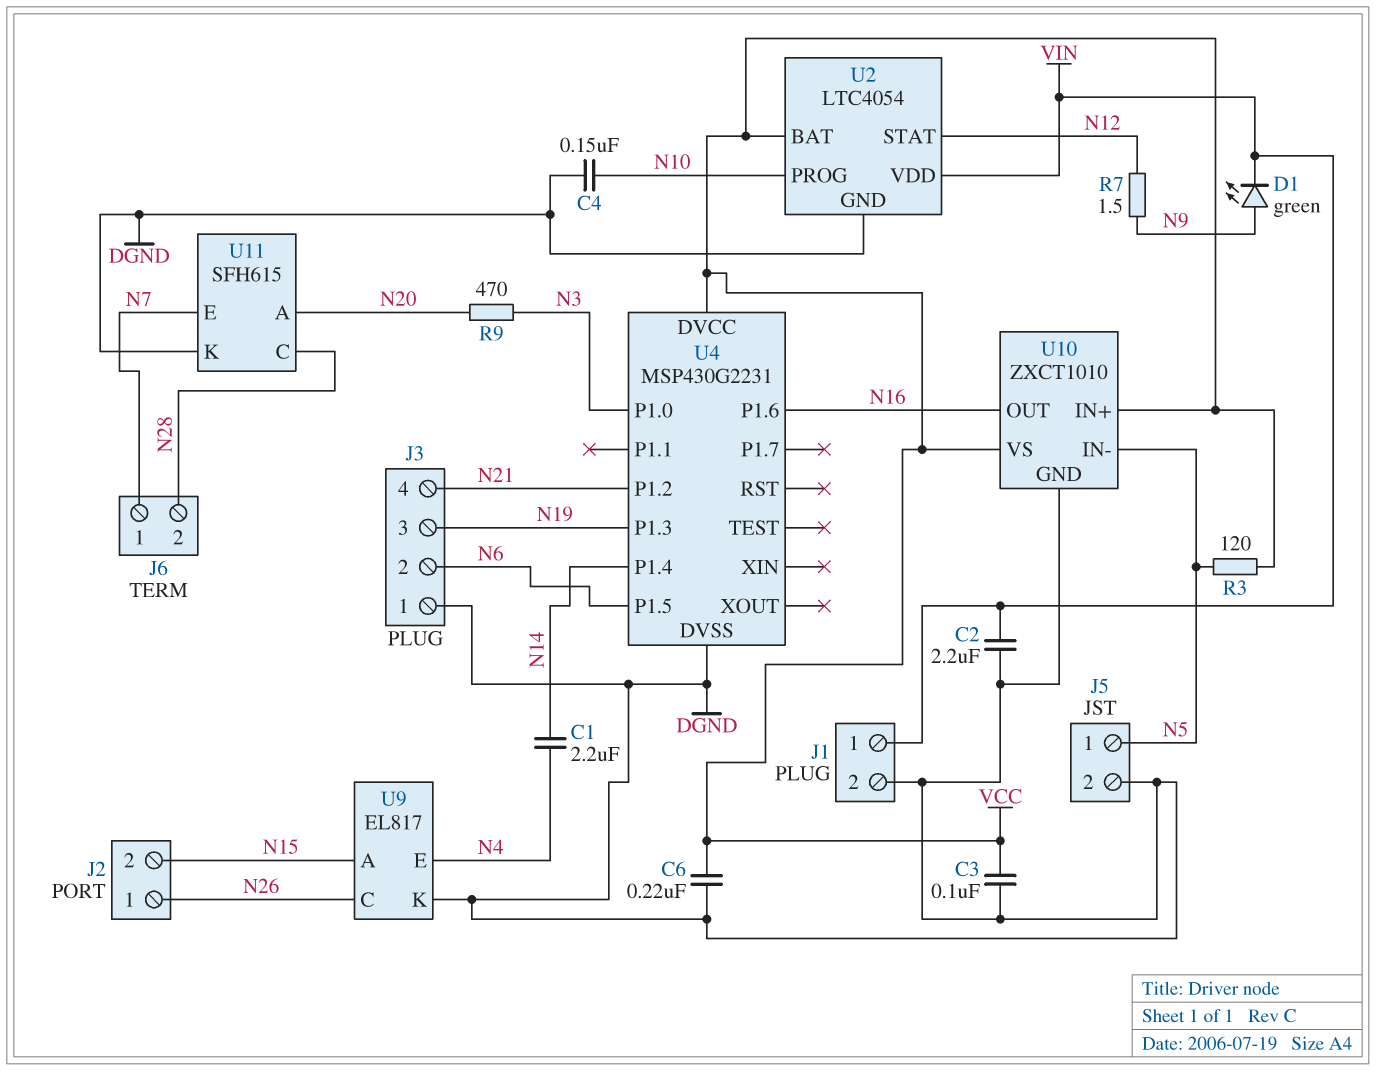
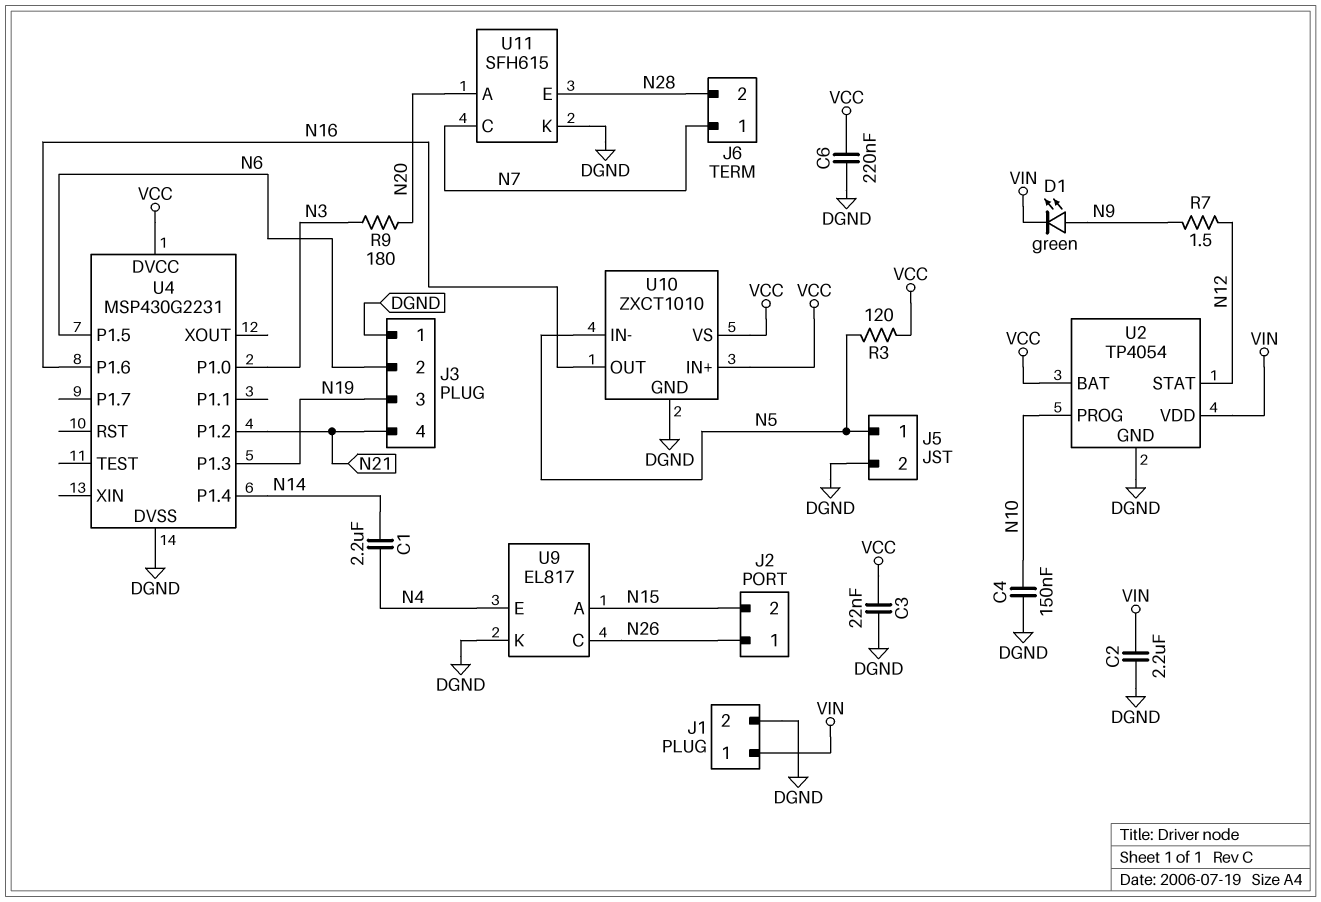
C3: 100nF (DGND, VCC) -> 22nF (DGND, VCC)
R9: 470 (N3, N20) -> 180 (N3, N20)
U2: LTC4054 -> TP4054
U11 pin C: N28 -> N7
U11 pin E: N7 -> N28

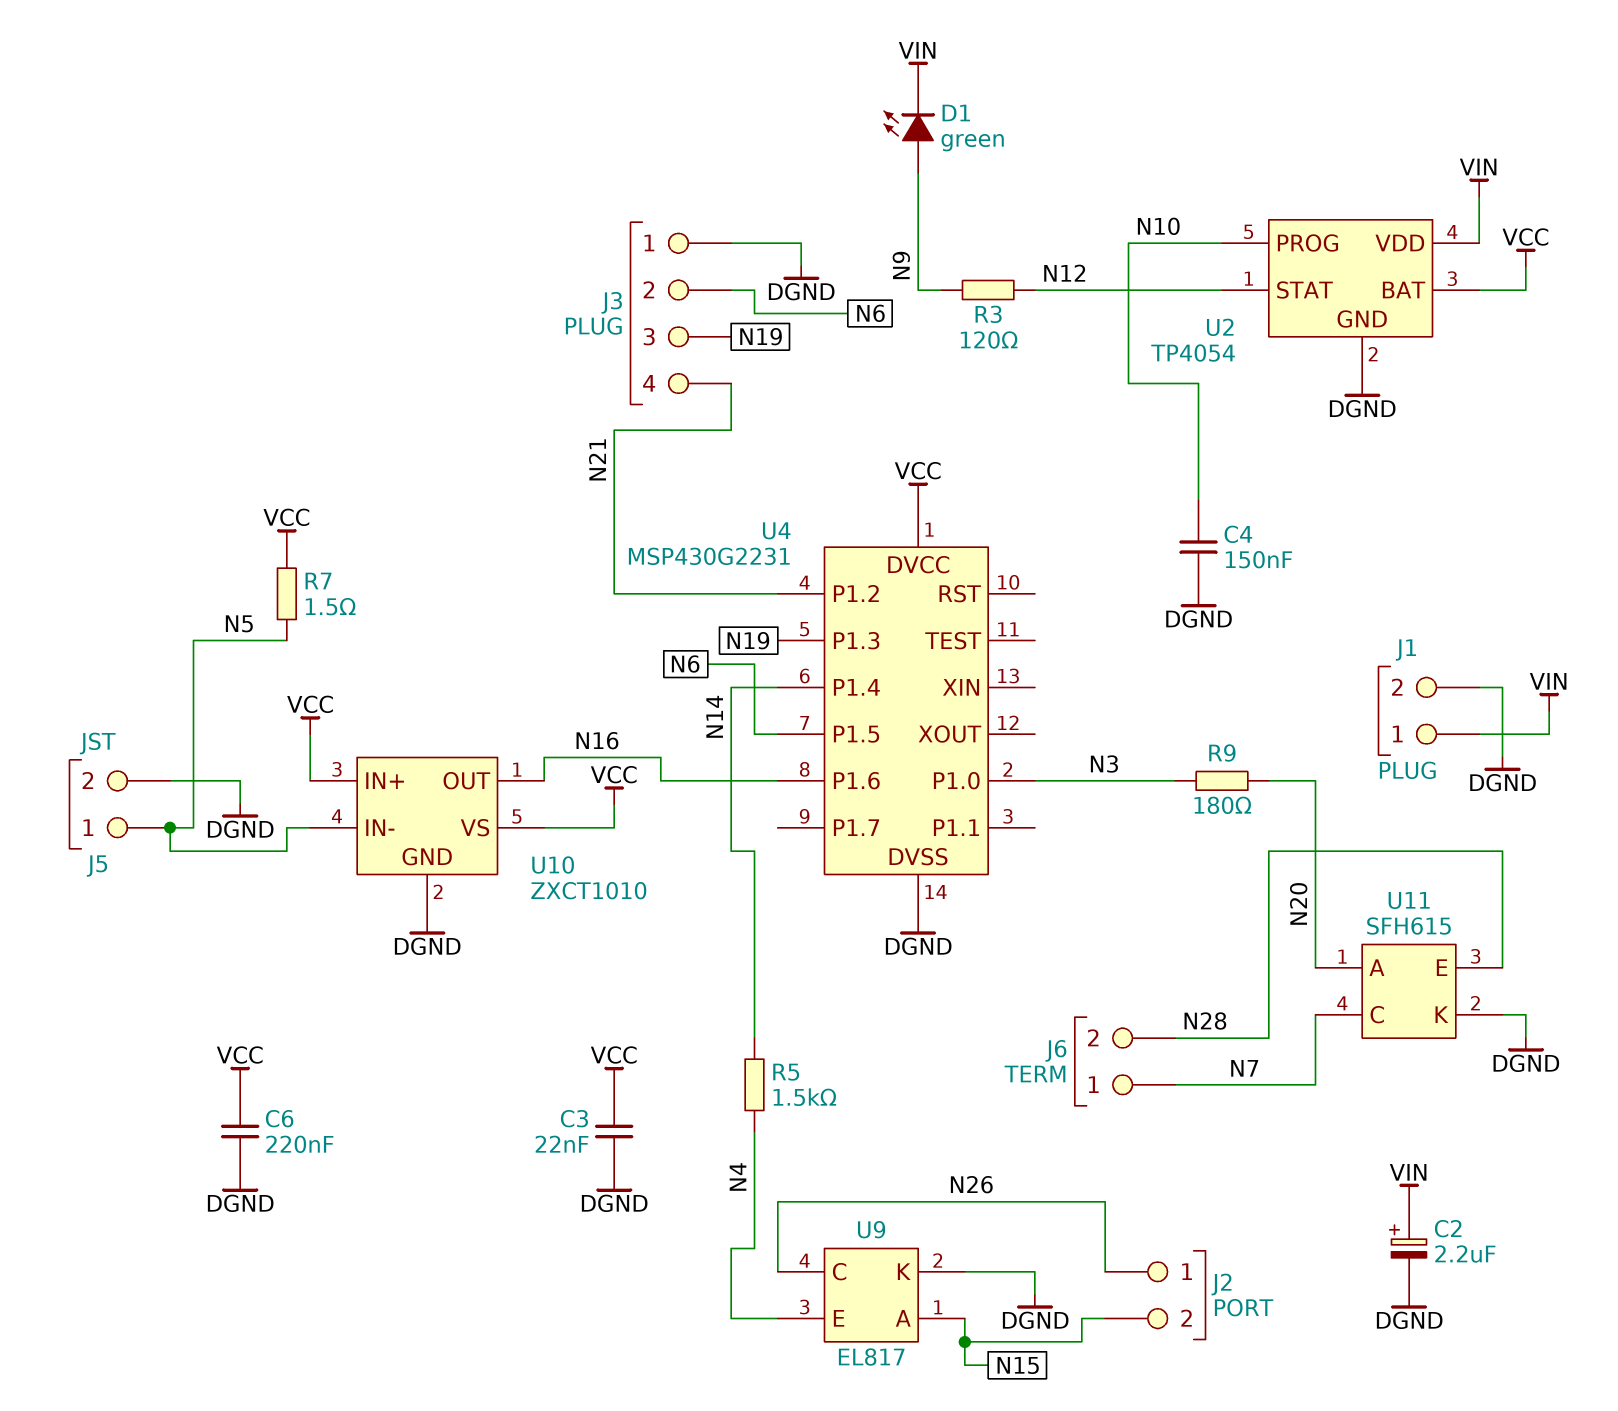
C1: 2.2uF (N4, N14) -> none
C2: 2.2uF (DGND, VIN) -> 2.2uF (plus VIN, minus DGND)
R3: 120 (N5, VCC) -> 120 (N9, N12)
R5: none -> 1.5k (N4, N14)
R7: 1.5 (N9, N12) -> 1.5 (N5, VCC)

